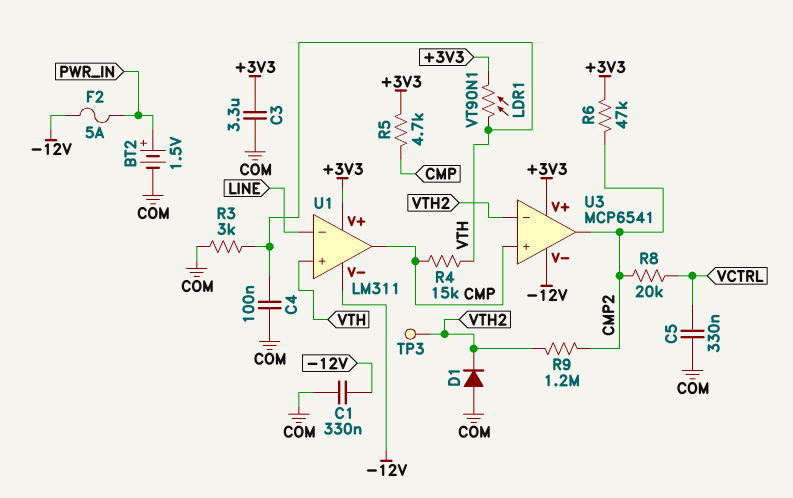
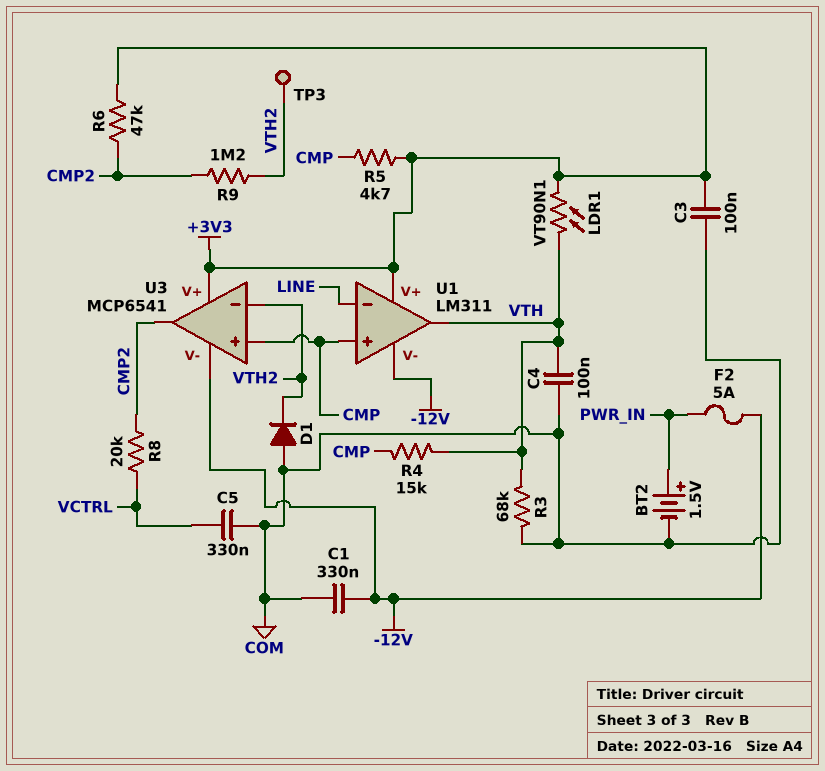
C3: 3.3uF (+3V3, COM) -> 100nF (+3V3, COM)
R3: 3k (COM, VTH) -> 68k (COM, VTH)
U1 pin in+: VTH -> CMP
U1 pin out: CMP -> VTH

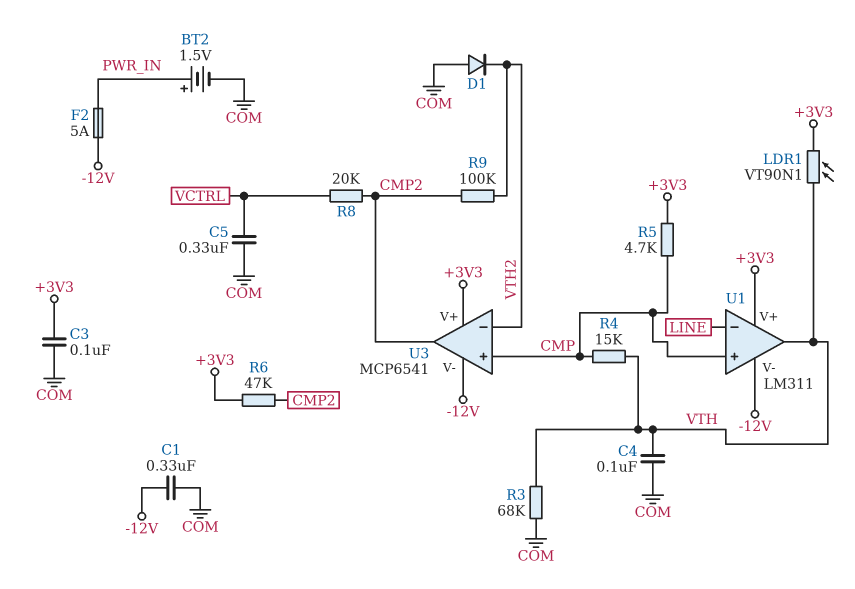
R9: 1.2M (CMP2, VTH2) -> 100k (CMP2, VTH2)
TP3: test point (VTH2) -> none

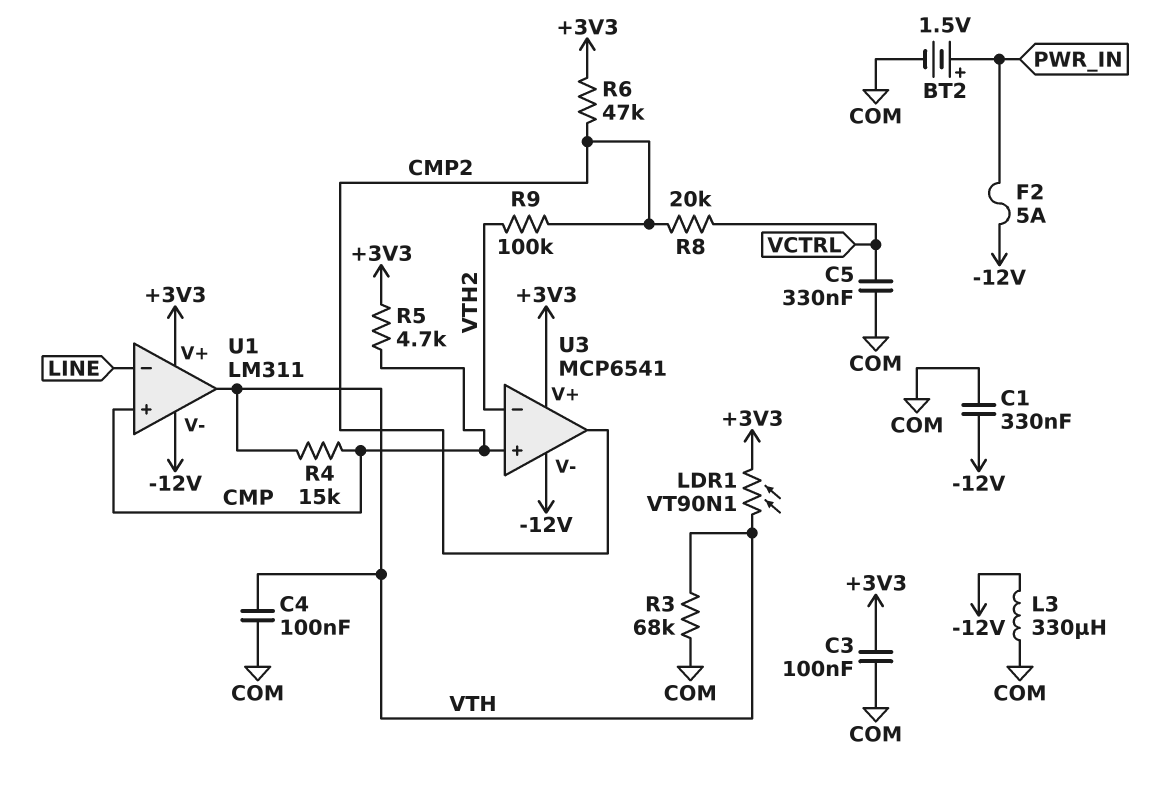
D1: diode (A COM, K VTH2) -> none
L3: none -> 330uH (-12V, COM)

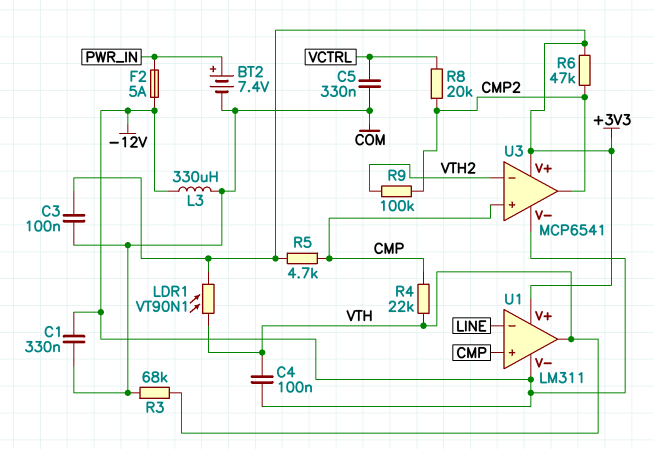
BT2: 1.5V (plus PWR_IN, minus COM) -> 7.4V (plus PWR_IN, minus COM)
C4: 100nF (COM, VTH) -> 100nF (-12V, VTH)
R4: 15k (CMP, VTH) -> 22k (CMP, VTH)

